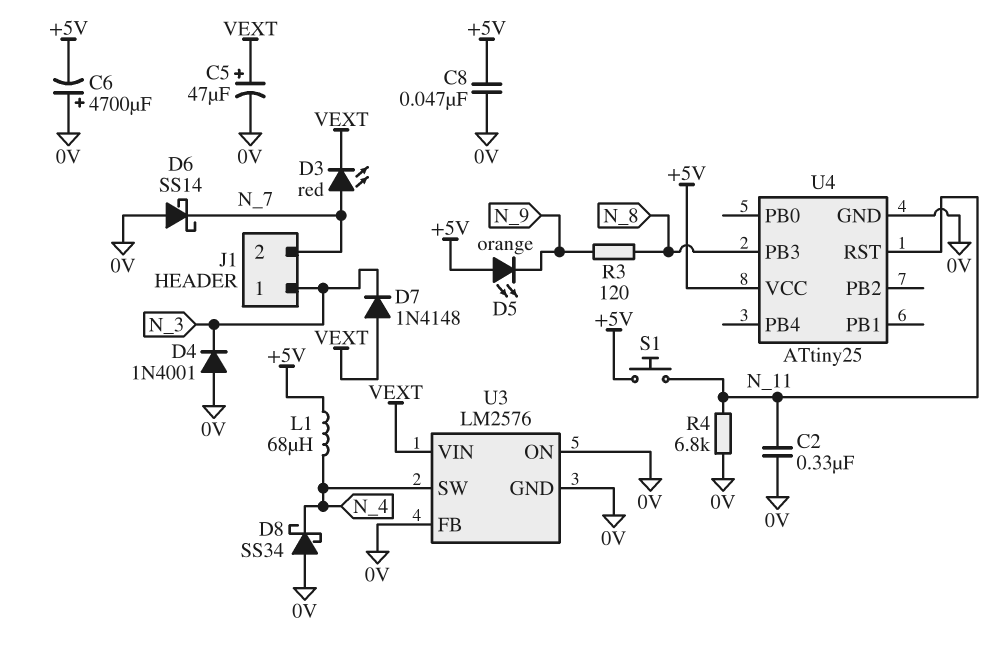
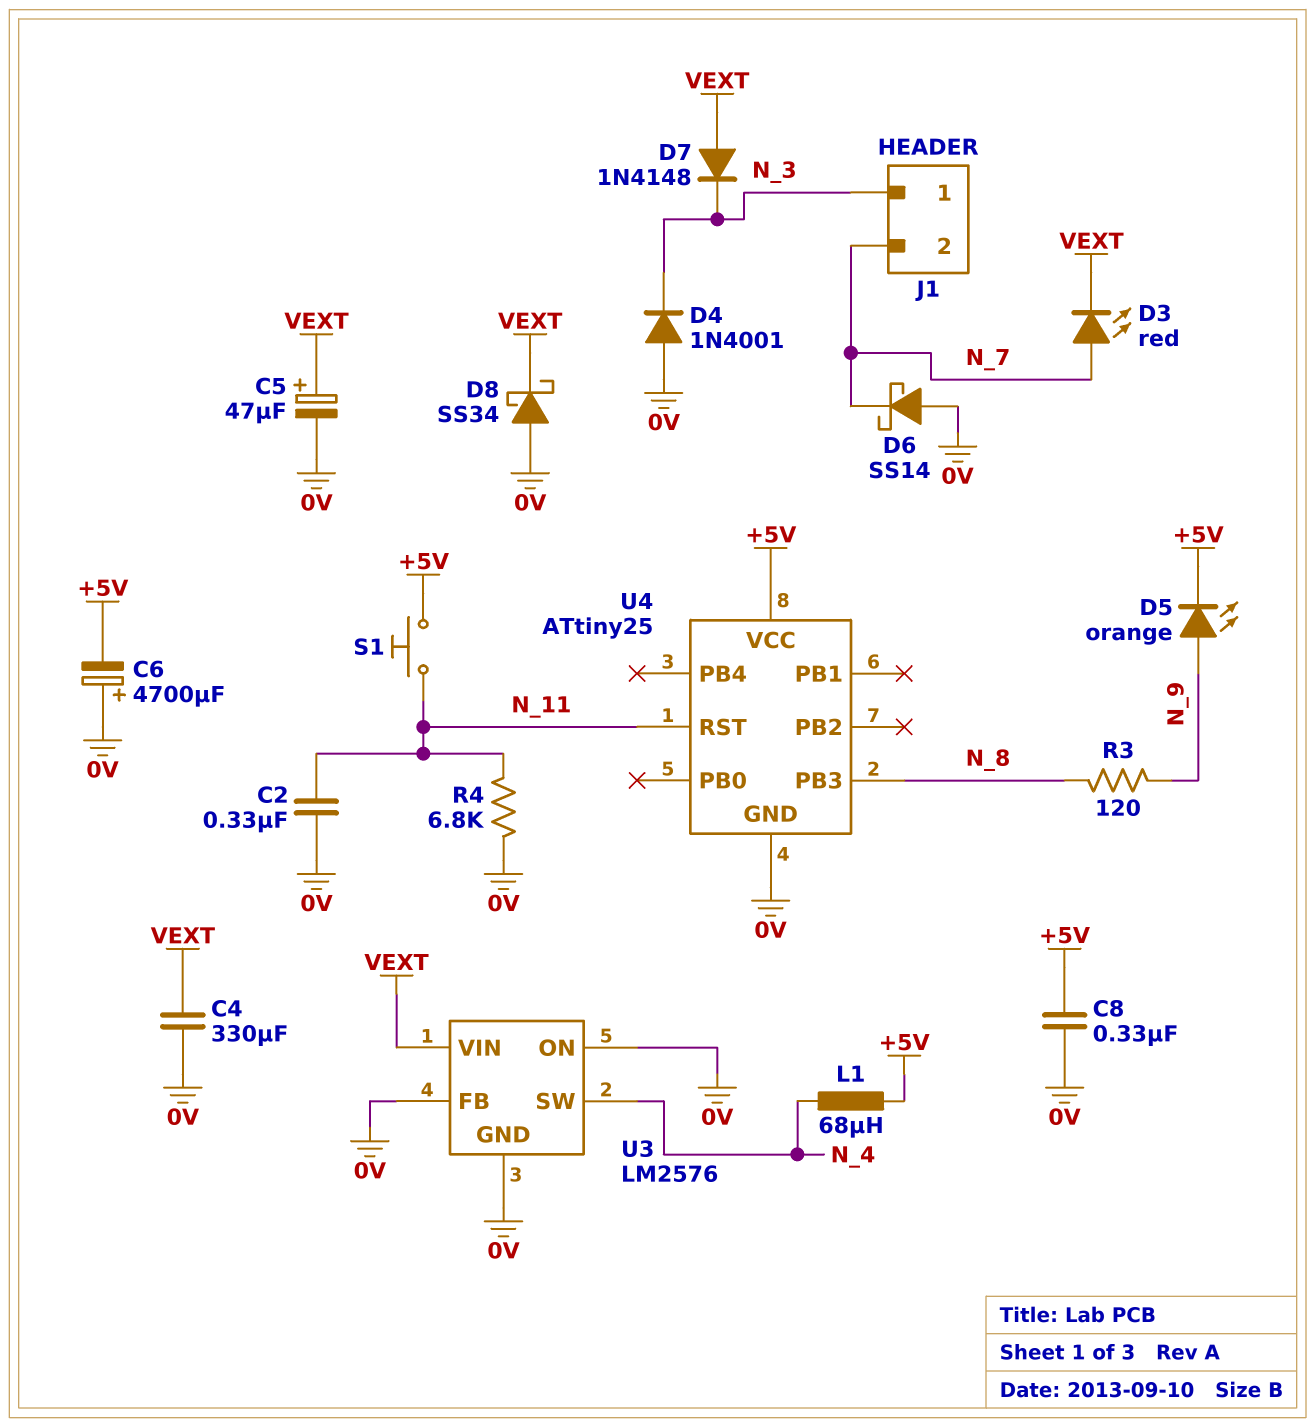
C4: none -> 330uF (0V, VEXT)
C8: 47nF (+5V, 0V) -> 330nF (+5V, 0V)
D5: LED orange (A +5V, K N_9) -> LED orange (A N_9, K +5V)
D8: schottky SS34 (A 0V, K N_4) -> schottky SS34 (A 0V, K VEXT)

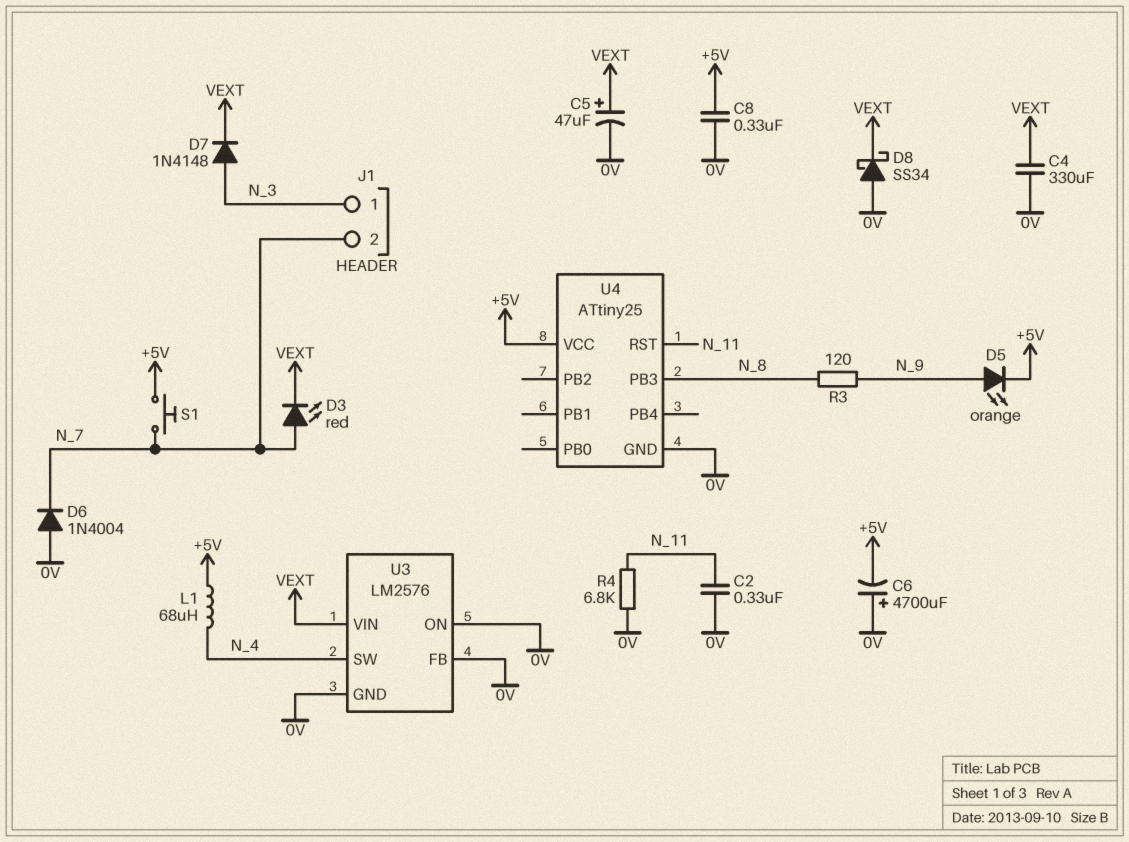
D4: diode 1N4001 (A 0V, K N_3) -> none
D6: schottky SS14 (A 0V, K N_7) -> diode 1N4004 (A 0V, K N_7)
D7: diode 1N4148 (A VEXT, K N_3) -> diode 1N4148 (A N_3, K VEXT)
S1: button (+5V, N_11) -> button (+5V, N_7)

